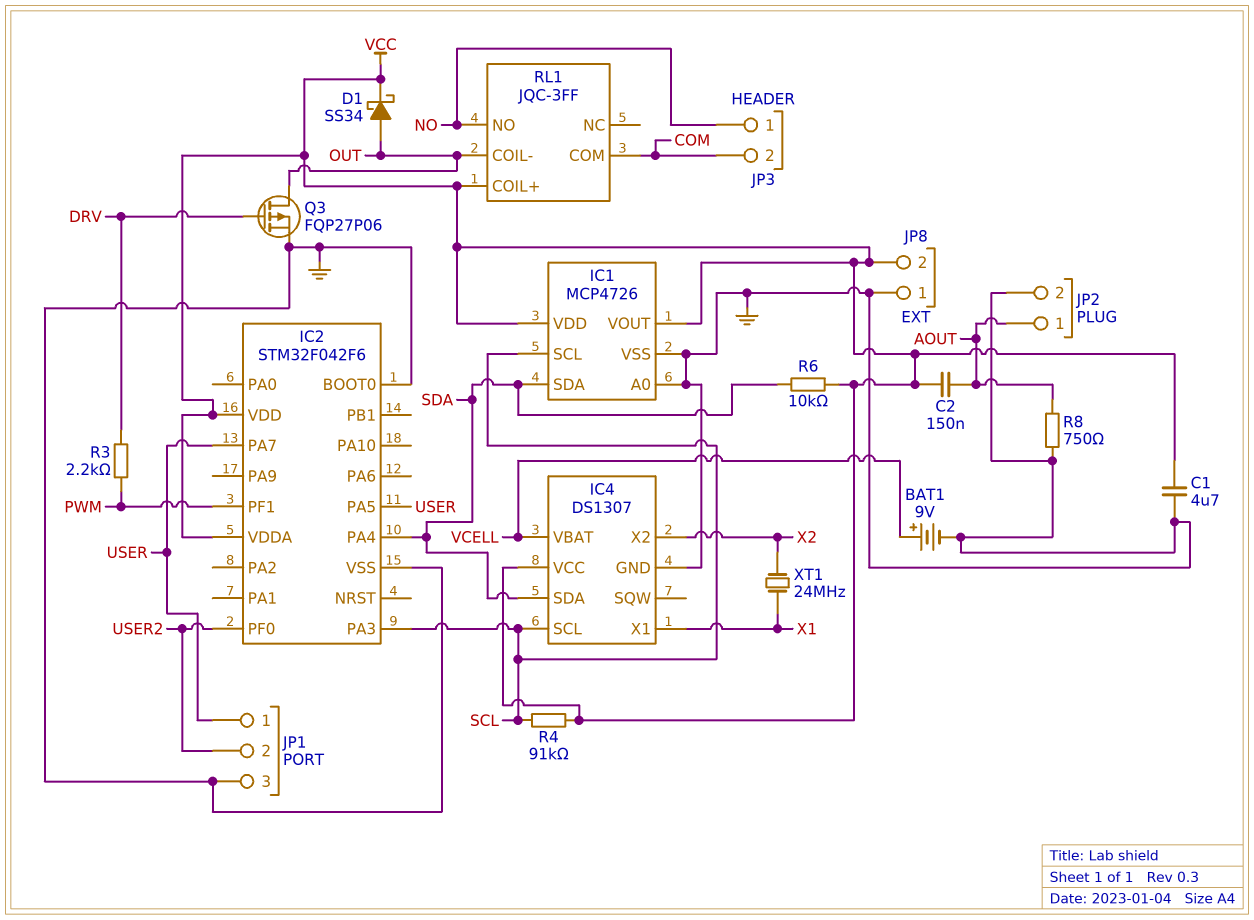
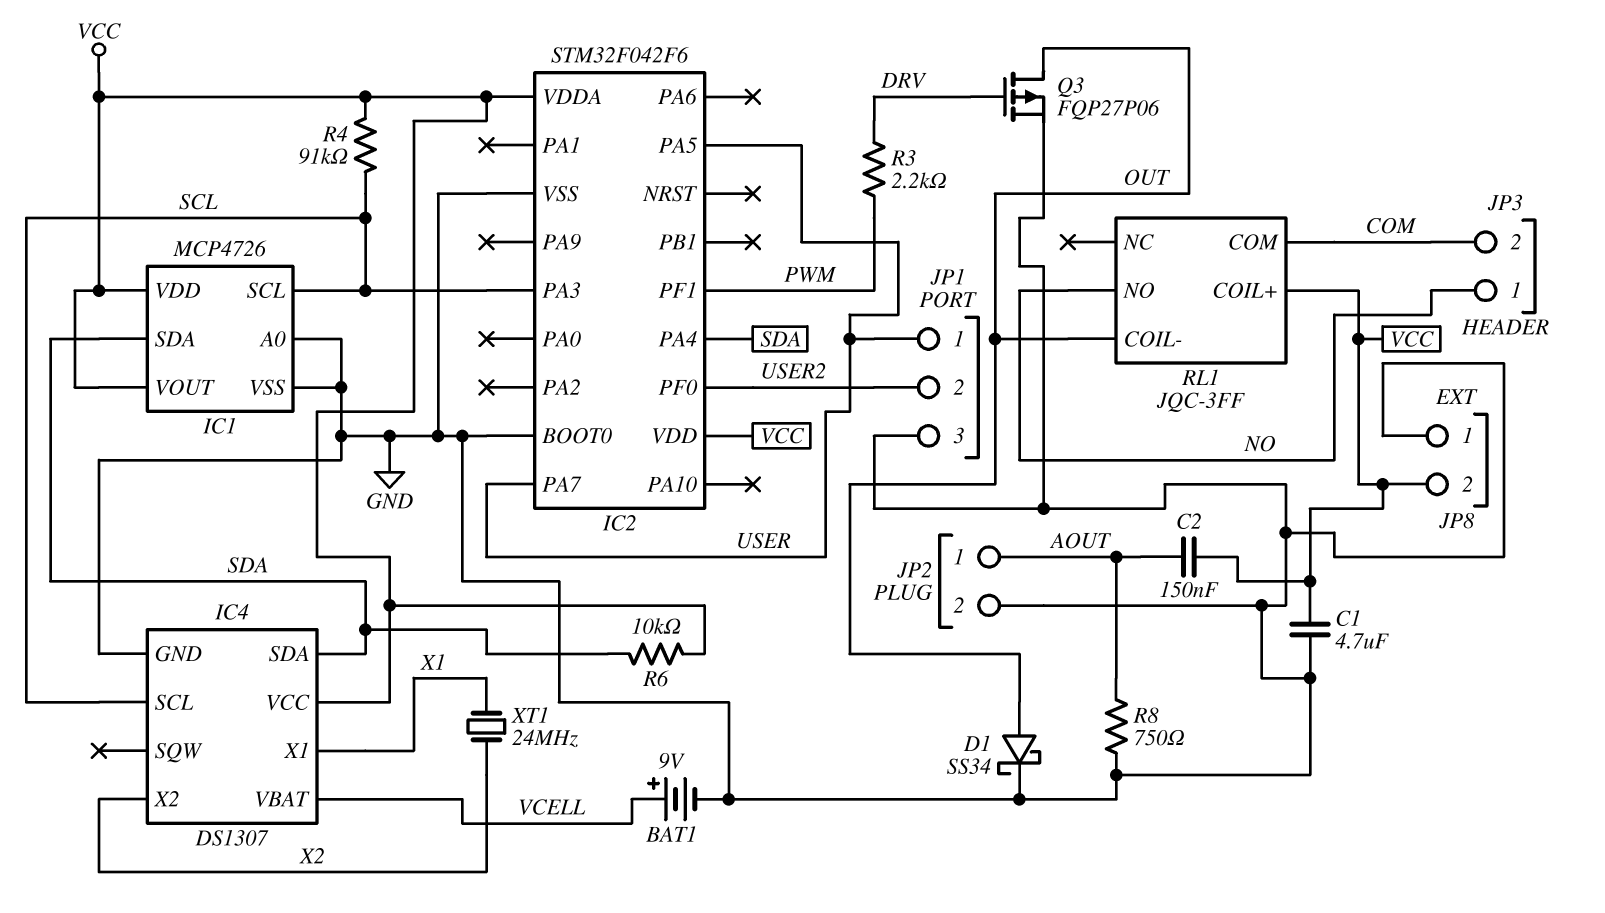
D1: schottky SS34 (A OUT, K VCC) -> schottky SS34 (A OUT, K GND)

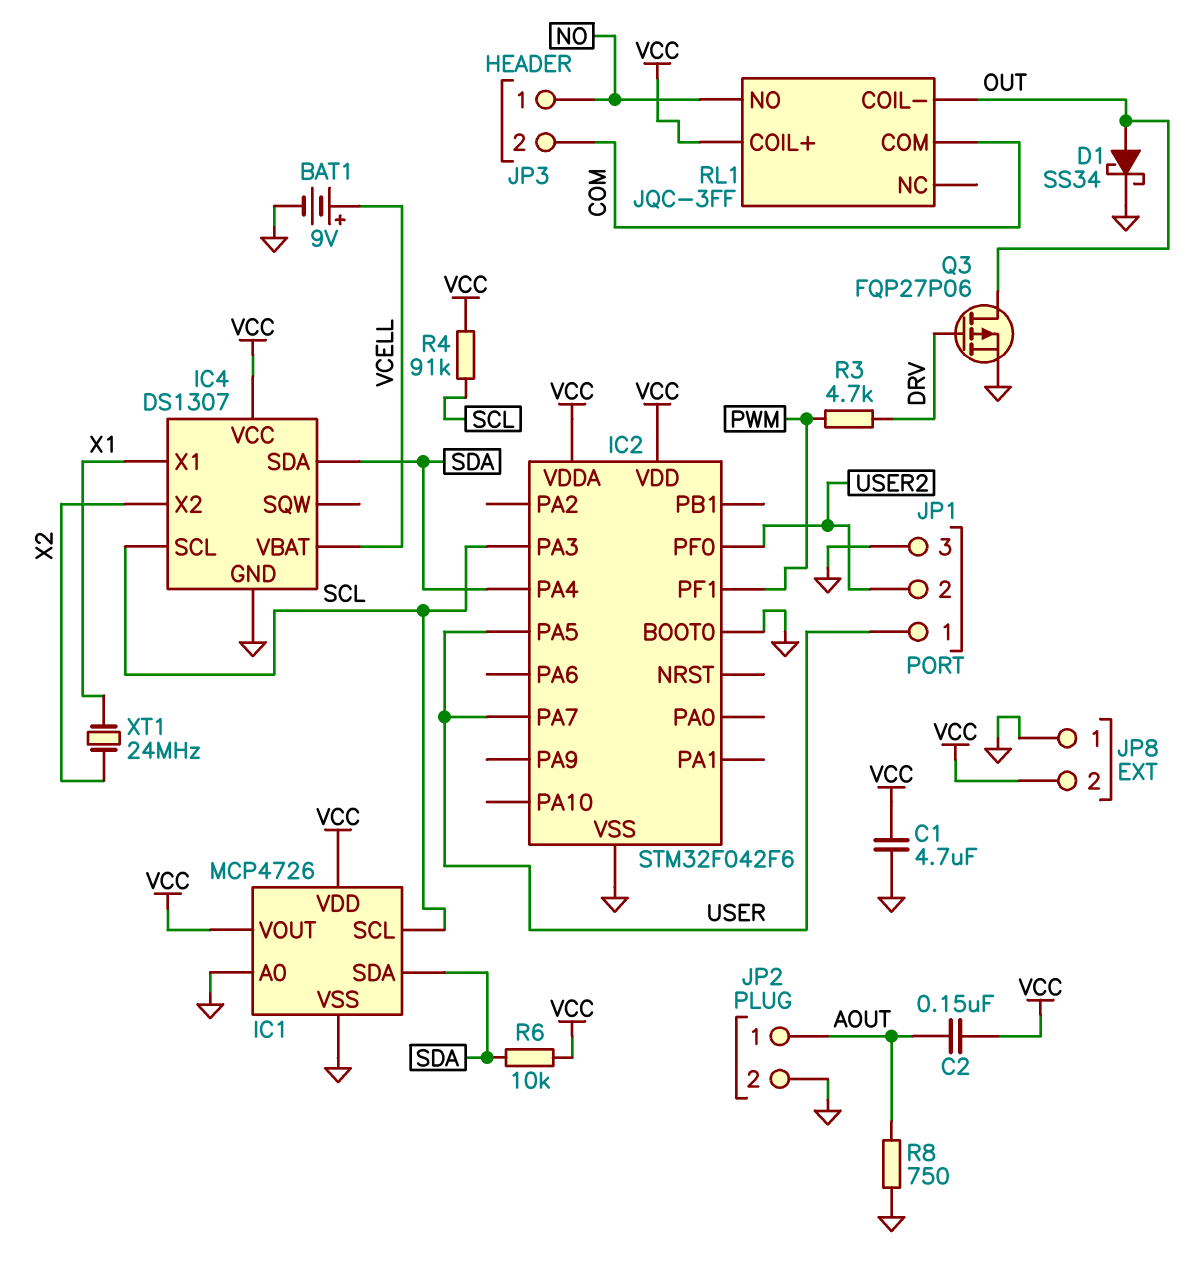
R3: 2.2k (DRV, PWM) -> 4.7k (DRV, PWM)

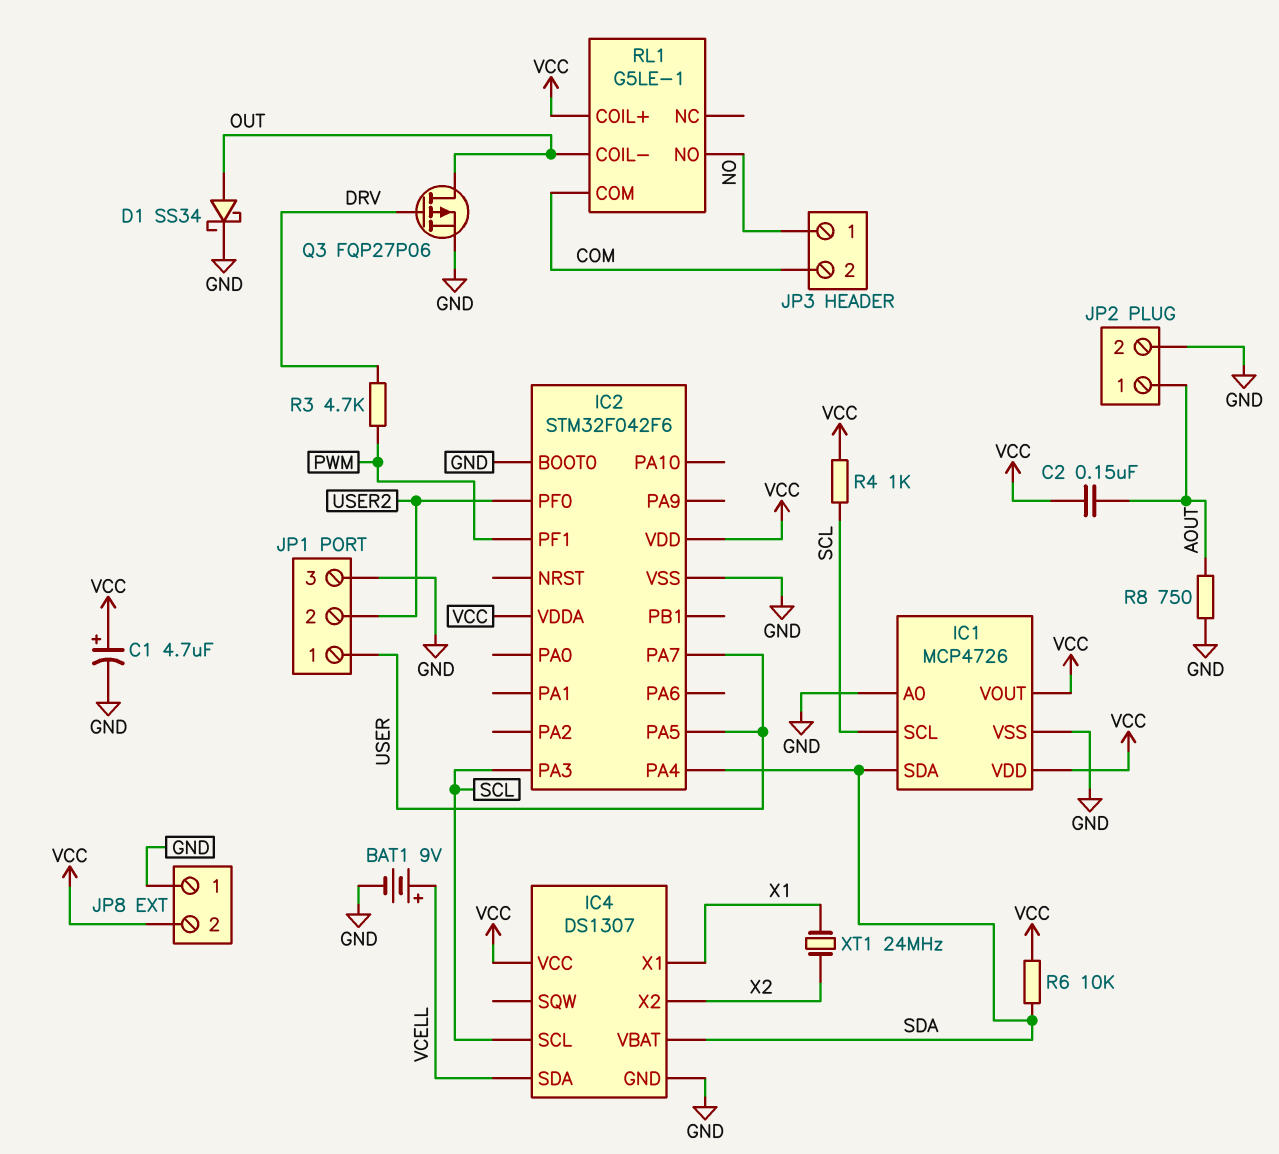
C1: 4.7uF (GND, VCC) -> 4.7uF (plus VCC, minus GND)
IC4 pin SDA: SDA -> VCELL
IC4 pin VBAT: VCELL -> SDA
R4: 91k (SCL, VCC) -> 1k (SCL, VCC)
RL1: JQC-3FF -> G5LE-1

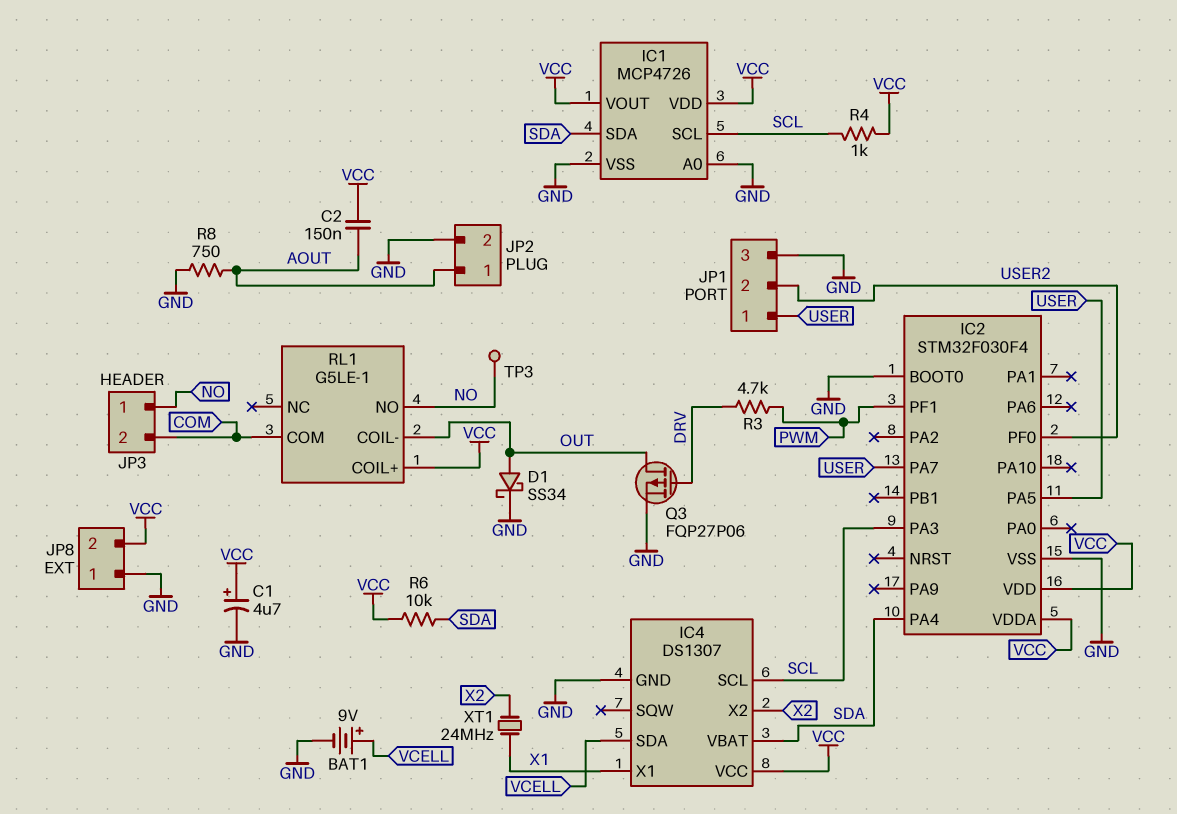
IC2: STM32F042F6 -> STM32F030F4
TP3: none -> test point (NO)

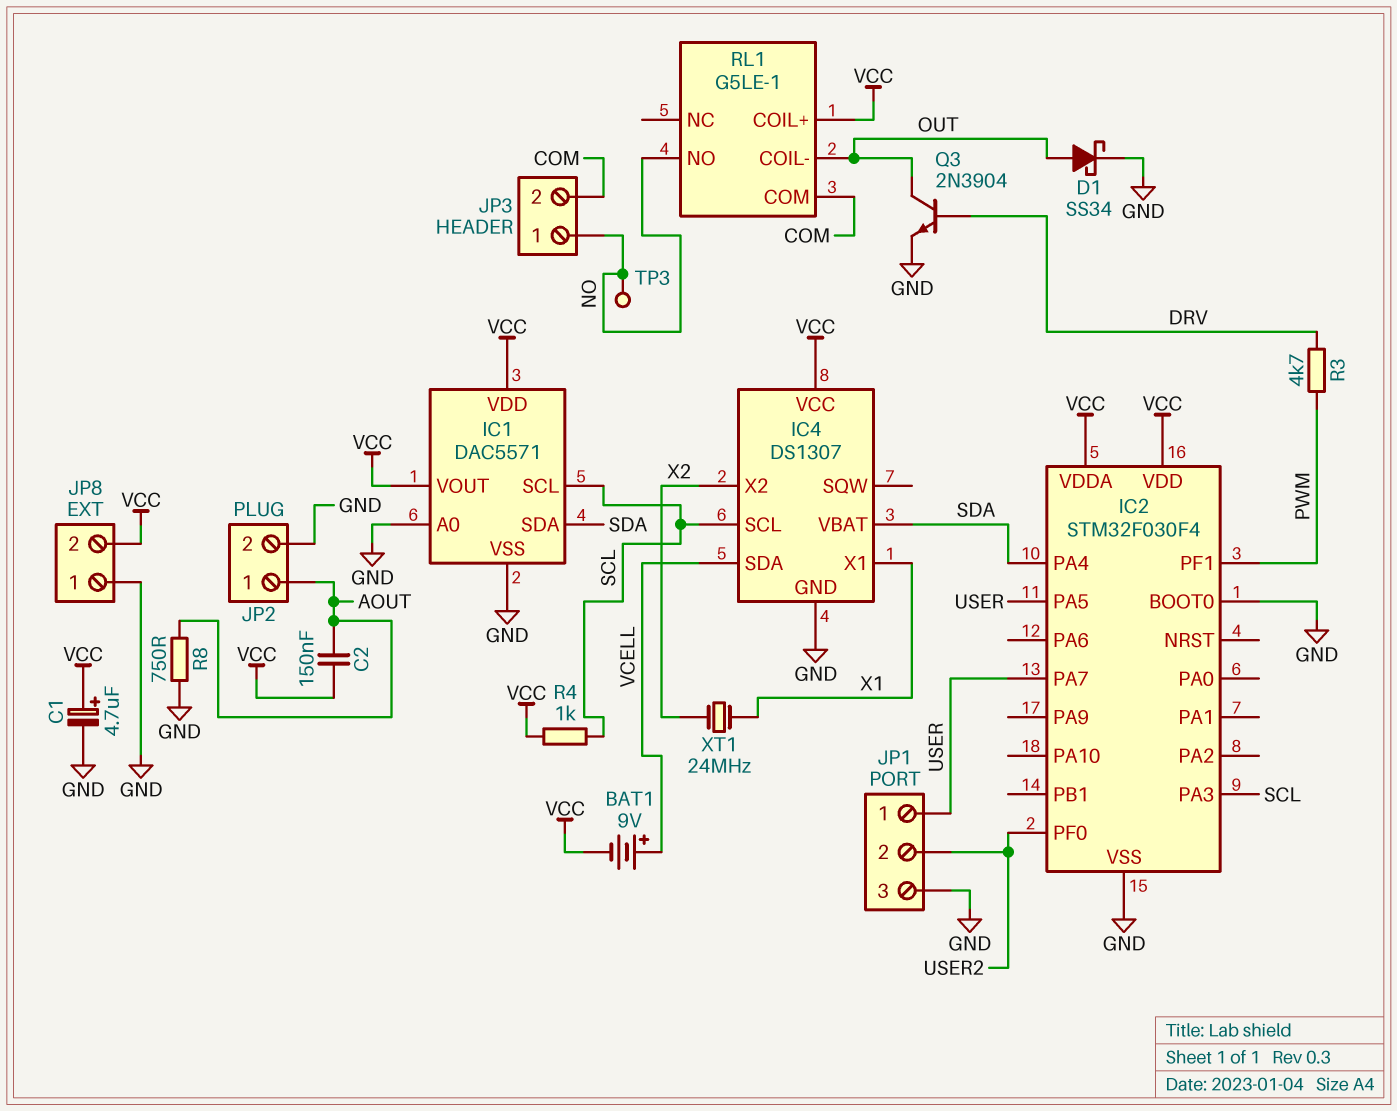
BAT1: 9V (plus VCELL, minus GND) -> 9V (plus VCELL, minus VCC)
IC1: MCP4726 -> DAC5571
Q3: PMOS FQP27P06 (G DRV, D OUT, S GND) -> NPN 2N3904 (B DRV, C OUT, E GND)
R6: 10k (SDA, VCC) -> none

